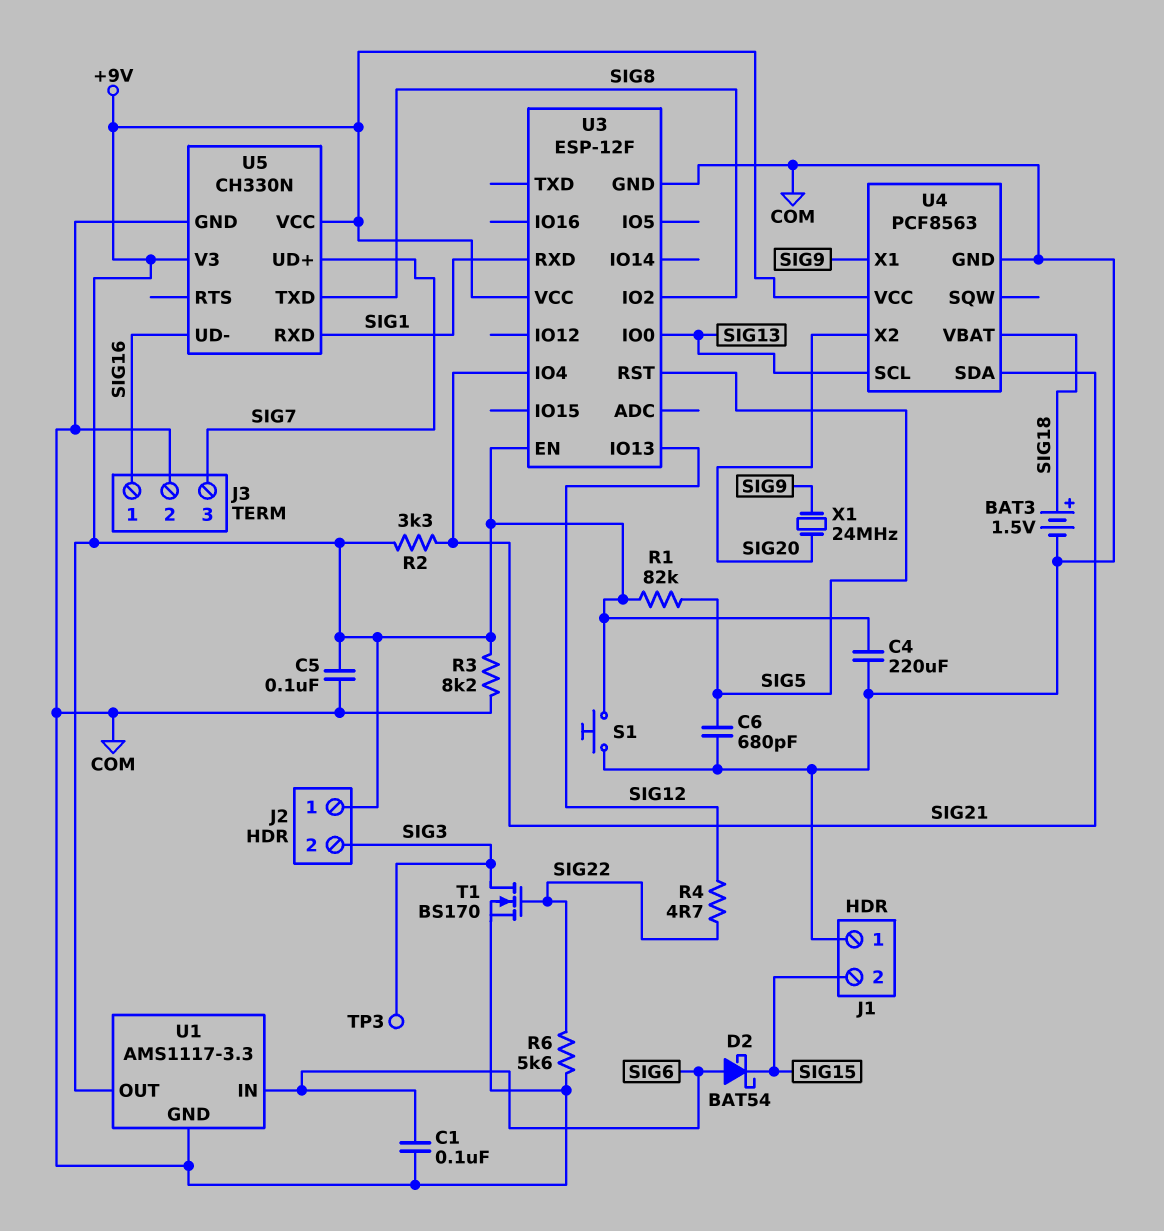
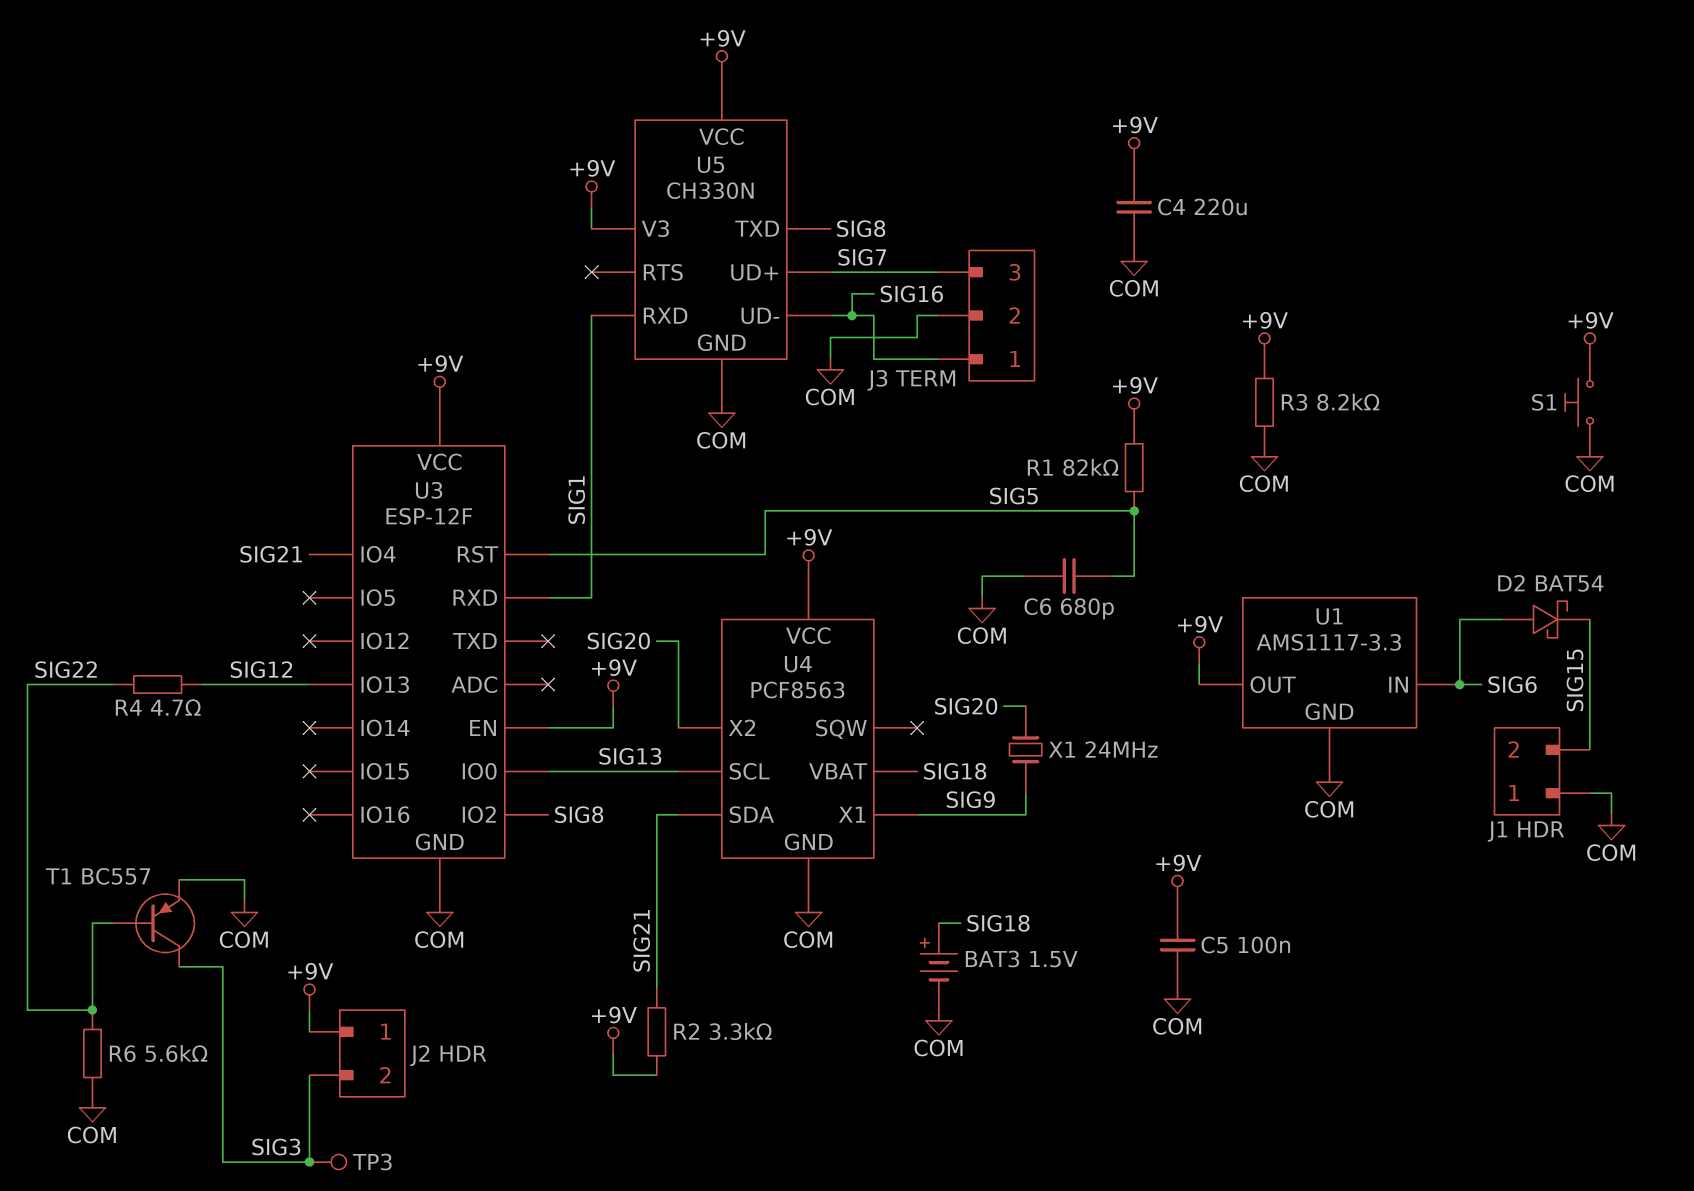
C1: 100nF (COM, SIG6) -> none
T1: NMOS BS170 (G SIG22, D SIG3, S COM) -> PNP BC557 (B SIG22, C SIG3, E COM)

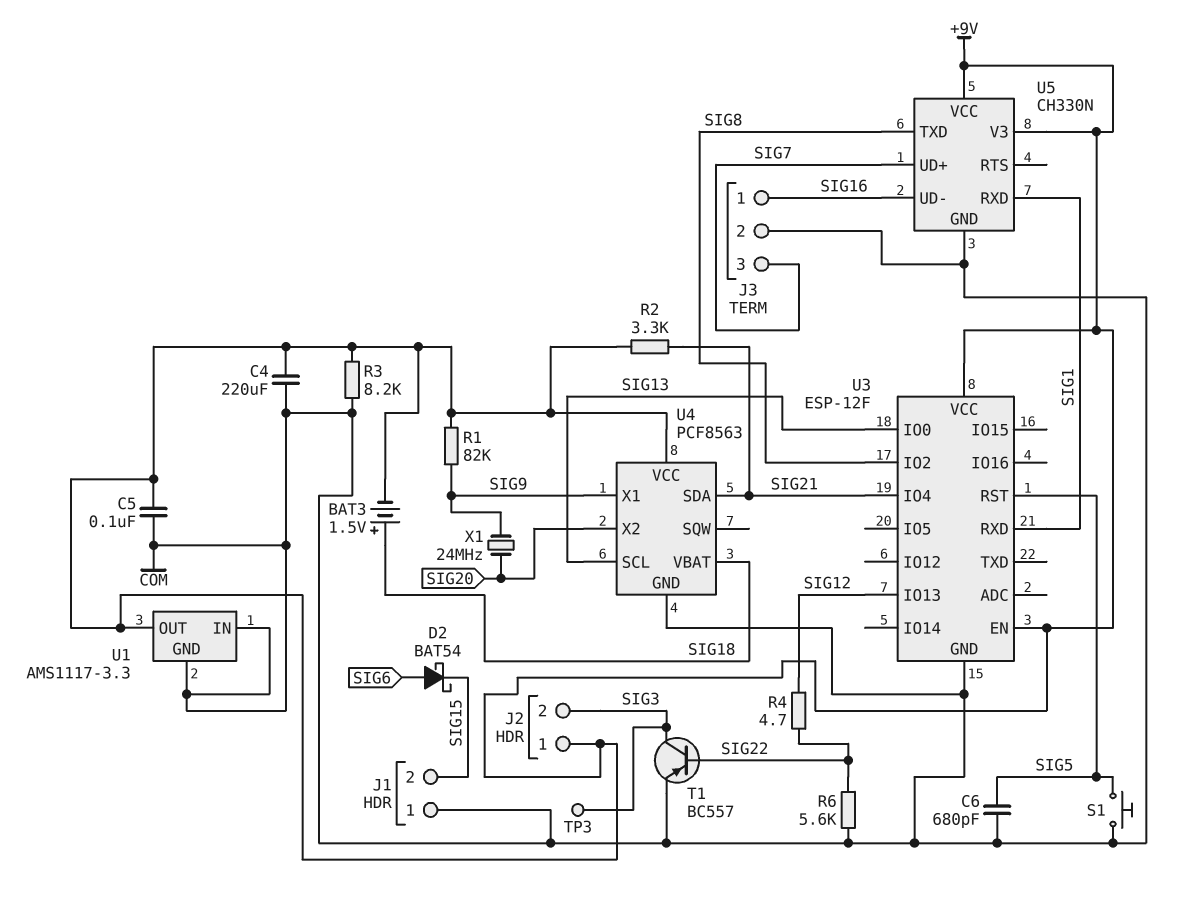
BAT3: 1.5V (plus SIG18, minus COM) -> 1.5V (plus SIG18, minus +9V)
R1: 82k (+9V, SIG5) -> 82k (+9V, SIG9)
S1: button (+9V, COM) -> button (COM, SIG5)
U1 pin IN: SIG6 -> COM

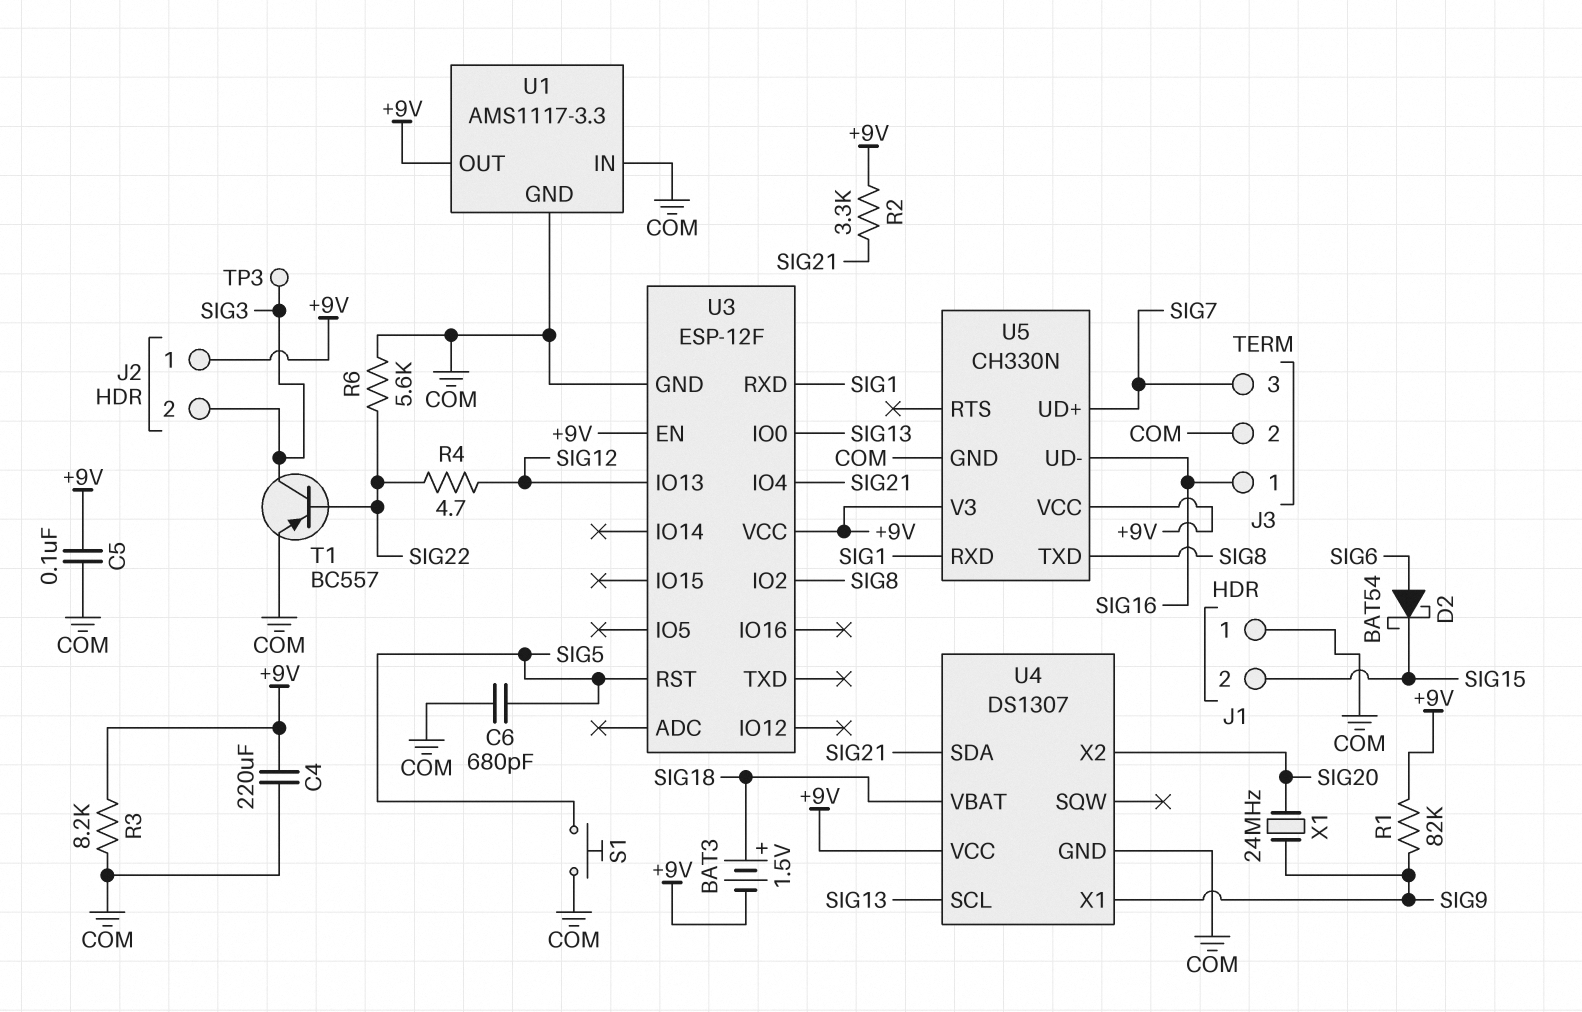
U4: PCF8563 -> DS1307

